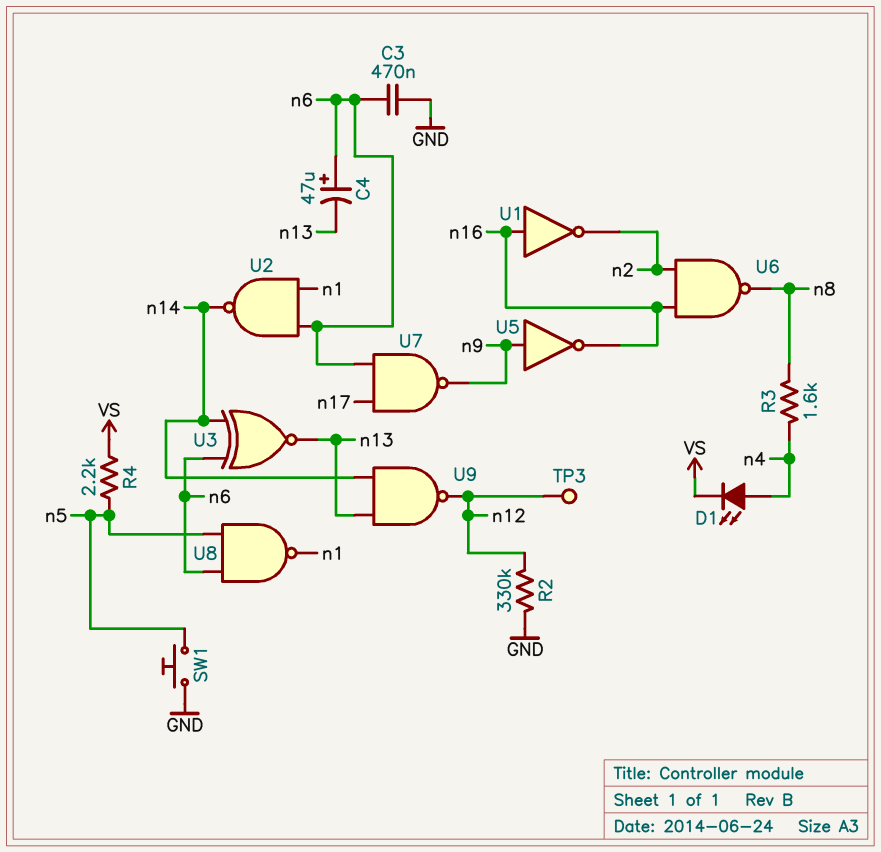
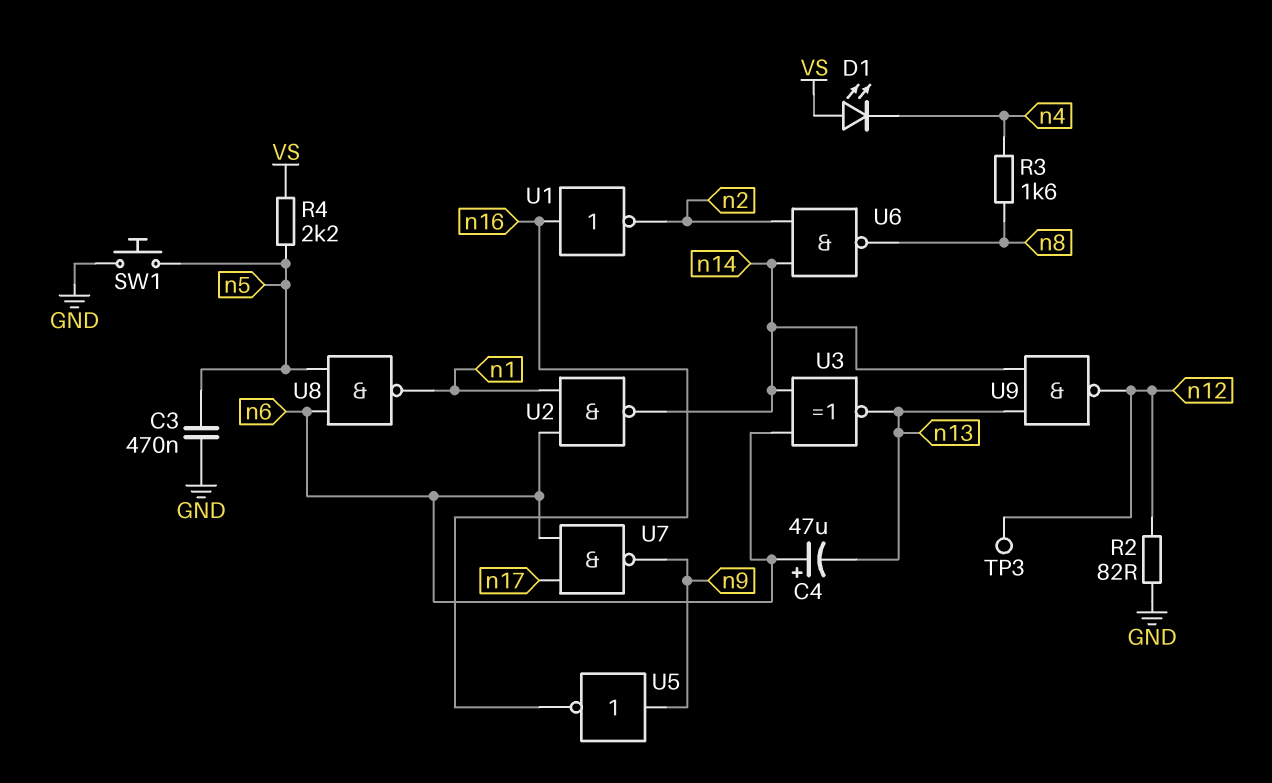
C3: 470nF (GND, n6) -> 470nF (GND, n5)
D1: LED (A n4, K VS) -> LED (A VS, K n4)
R2: 330k (GND, n12) -> 82 (GND, n12)
U6: NAND (in n2, in n16, out n8) -> NAND (in n2, in n14, out n8)

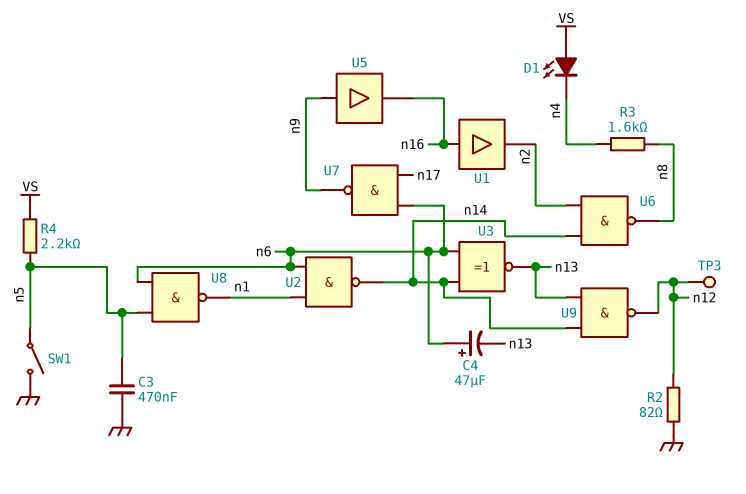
SW1: button (GND, n5) -> switch (GND, n5)
U1: NOT (in n16, out n2) -> buffer (in n16, out n2)
U5: NOT (in n9, out n16) -> buffer (in n9, out n16)

